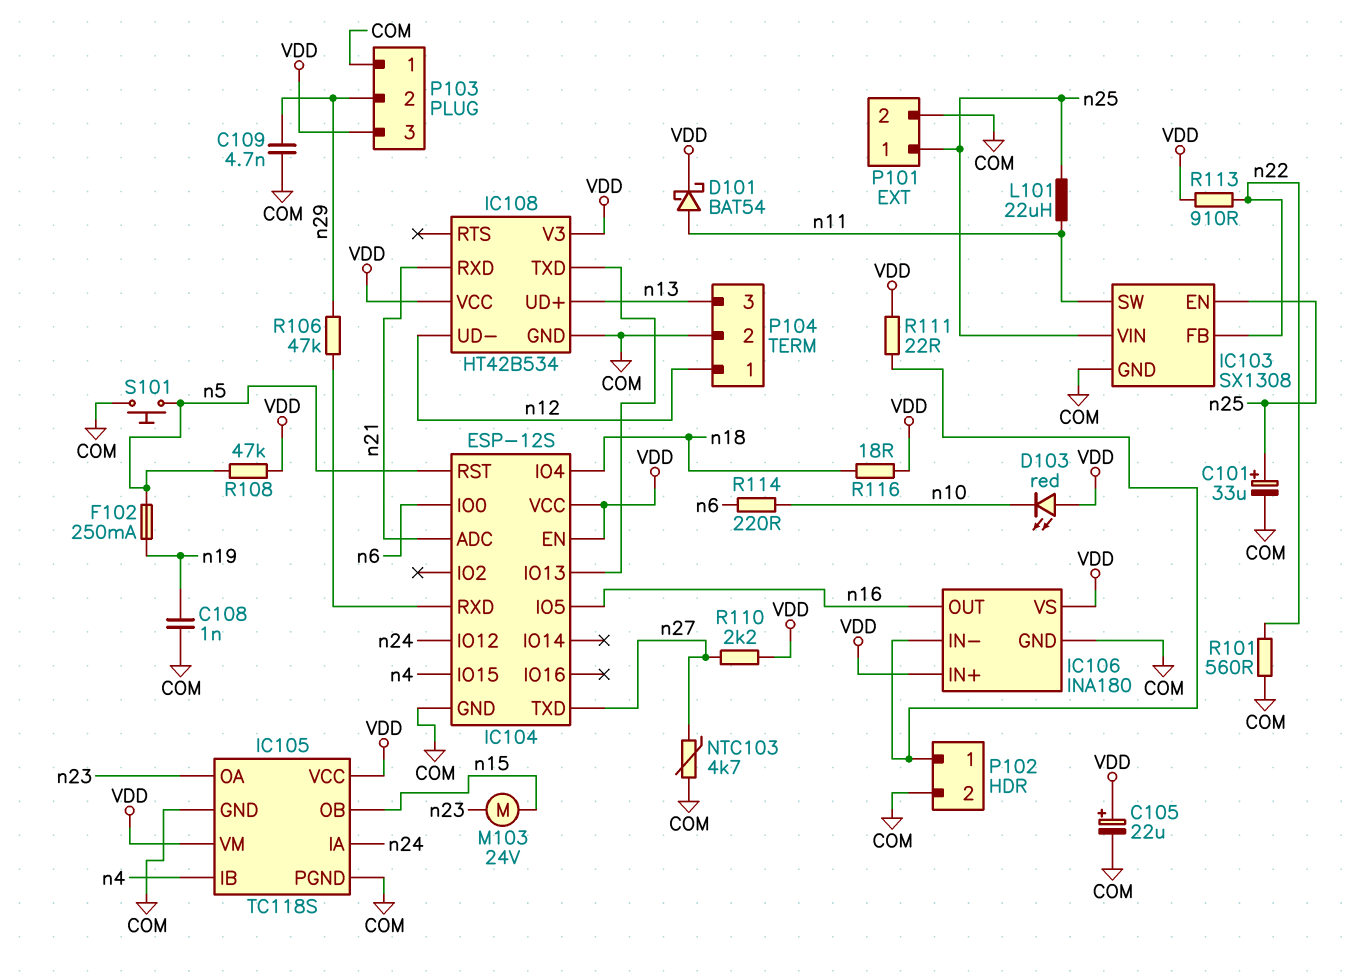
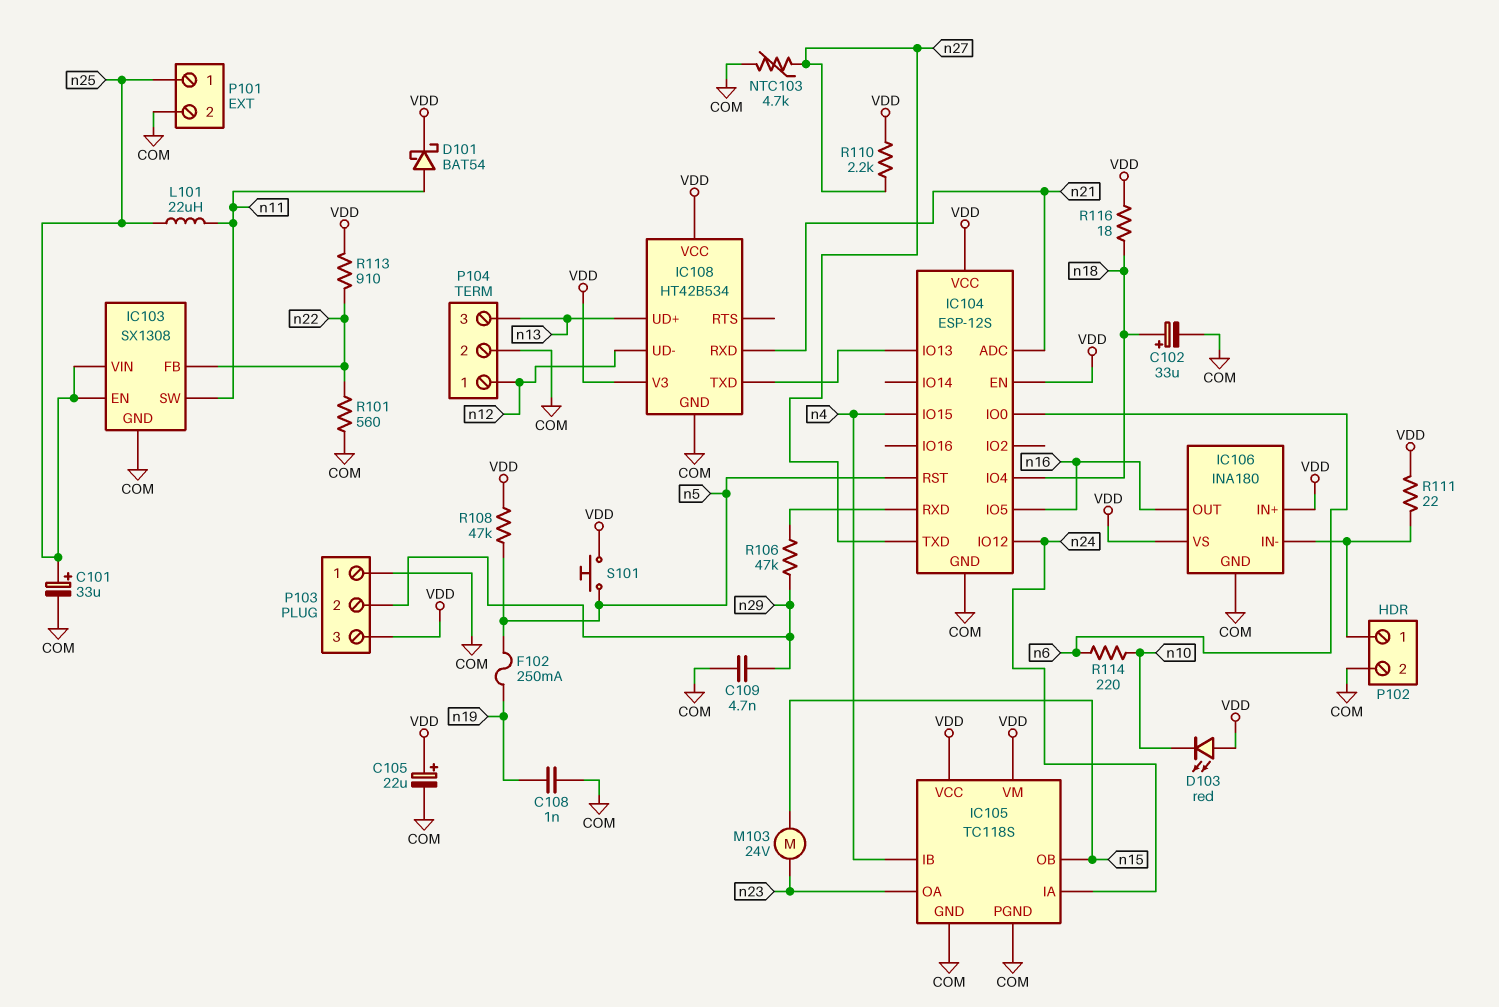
C102: none -> 33uF (plus n18, minus COM)
S101: button (COM, n5) -> button (VDD, n5)

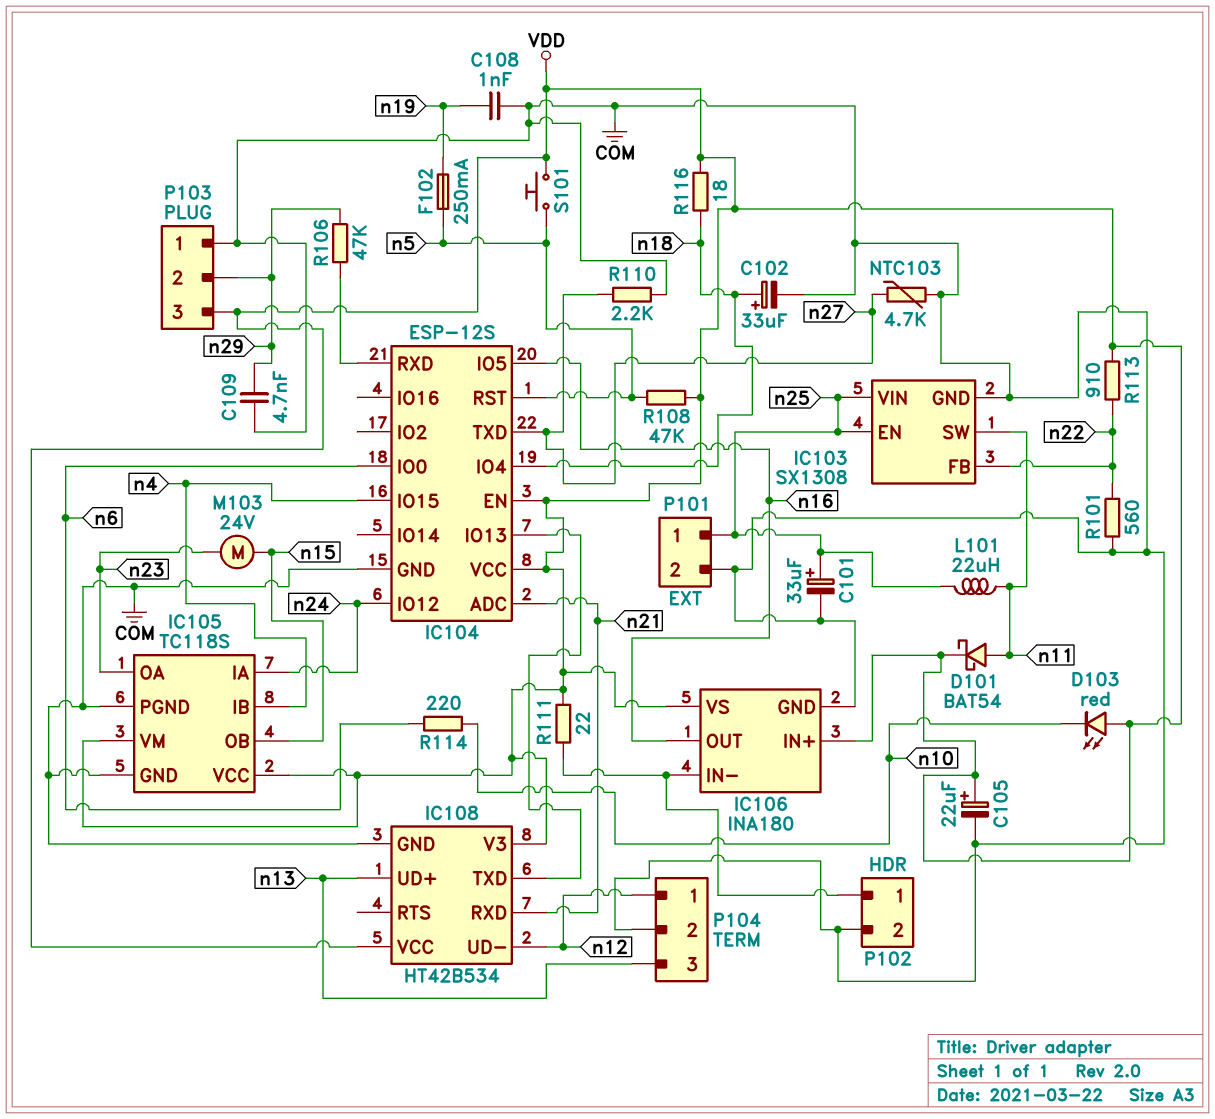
R110: 2.2k (VDD, n27) -> 2.2k (COM, n27)

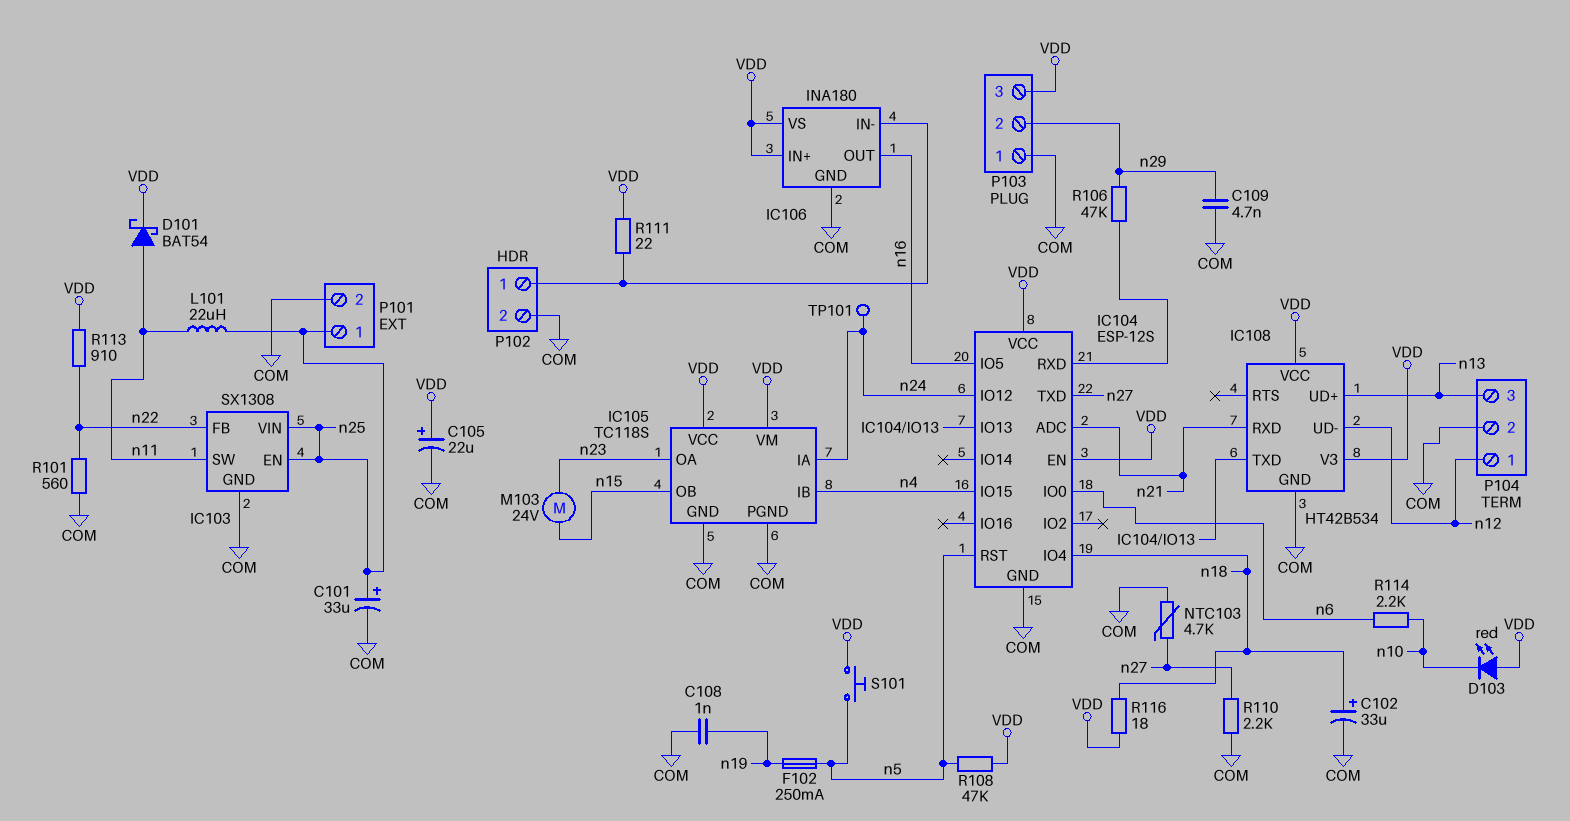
R114: 220 (n6, n10) -> 2.2k (n6, n10)
TP101: none -> test point (n24)

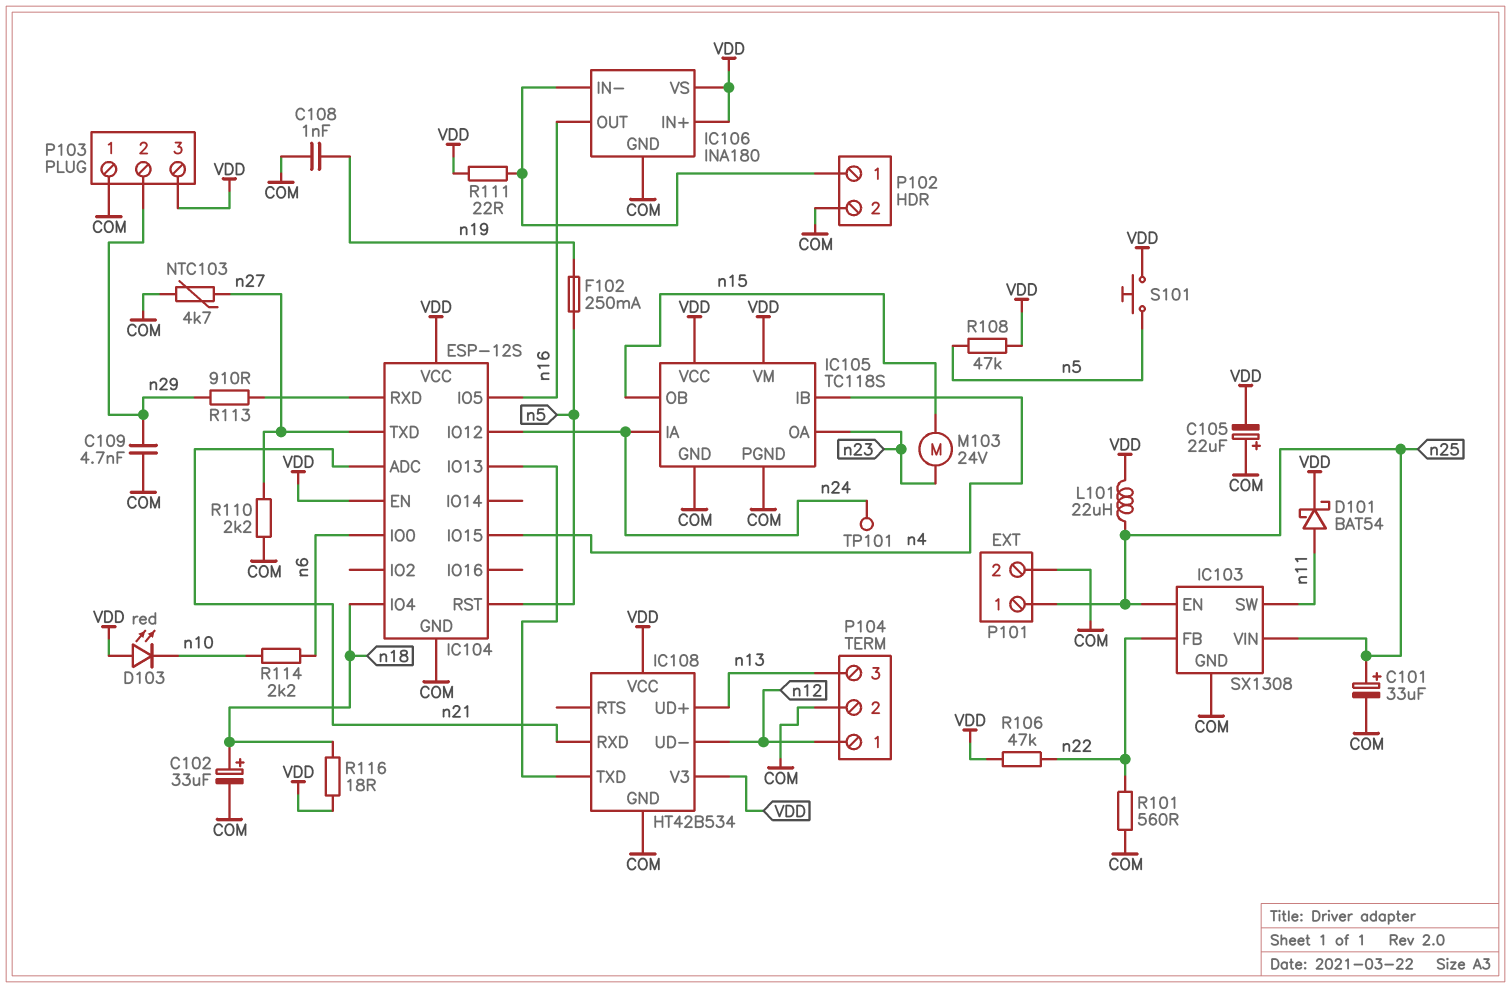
C105: 22uF (plus VDD, minus COM) -> 22uF (plus COM, minus VDD)
L101: 22uH (n11, n25) -> 22uH (VDD, n25)
R106: 47k (IC104/RXD, n29) -> 47k (VDD, n22)
R113: 910 (VDD, n22) -> 910 (IC104/RXD, n29)

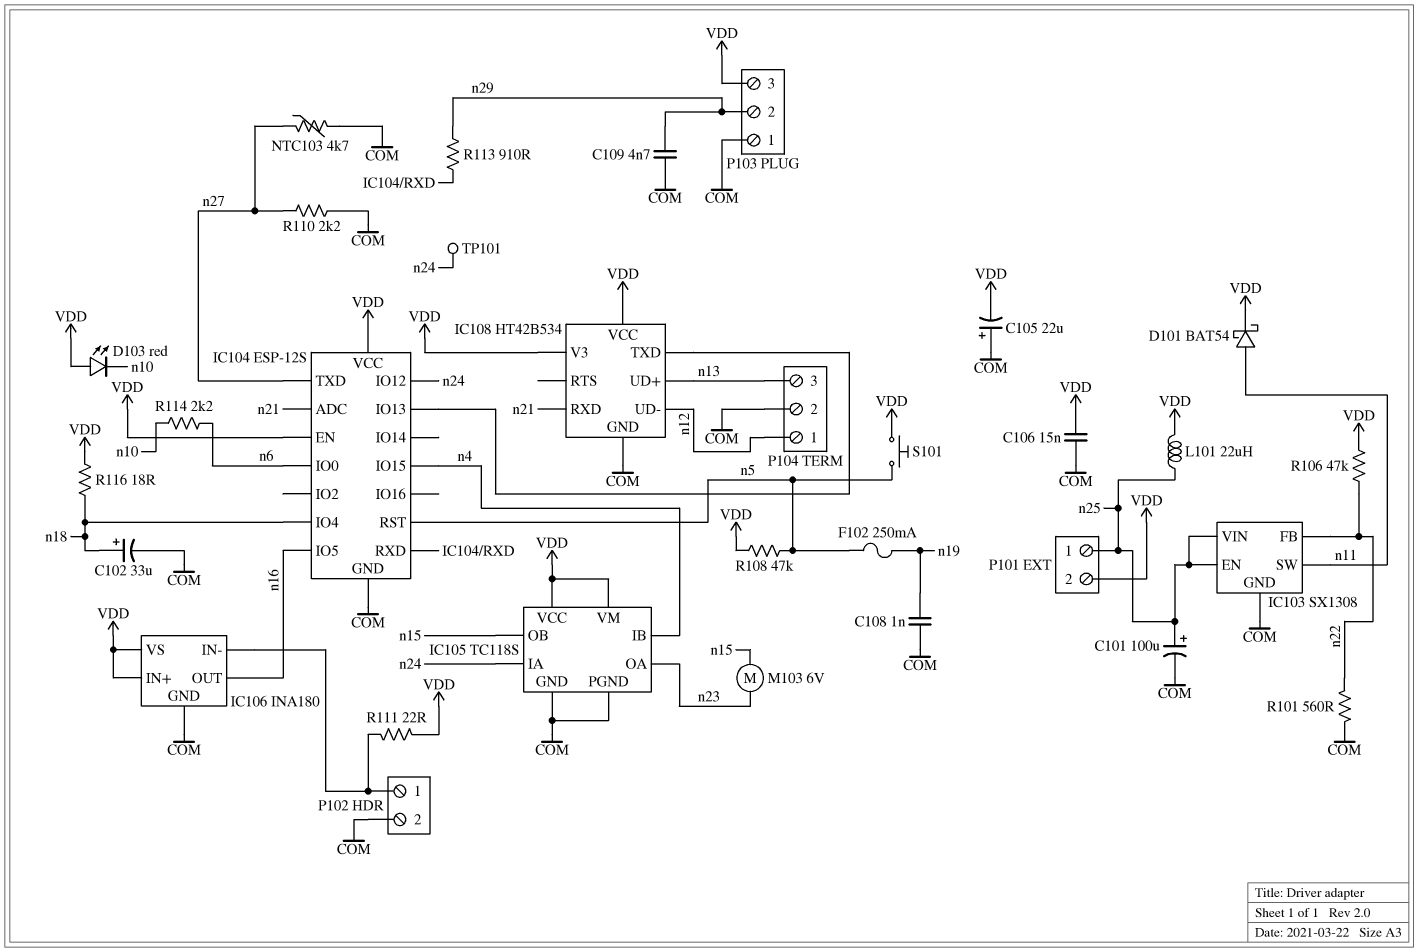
C101: 33uF (plus n25, minus COM) -> 100uF (plus n25, minus COM)
C106: none -> 15nF (COM, VDD)
M103: motor 24V (n15, n23) -> motor 6V (n15, n23)
P101 pin 2: COM -> VDD

